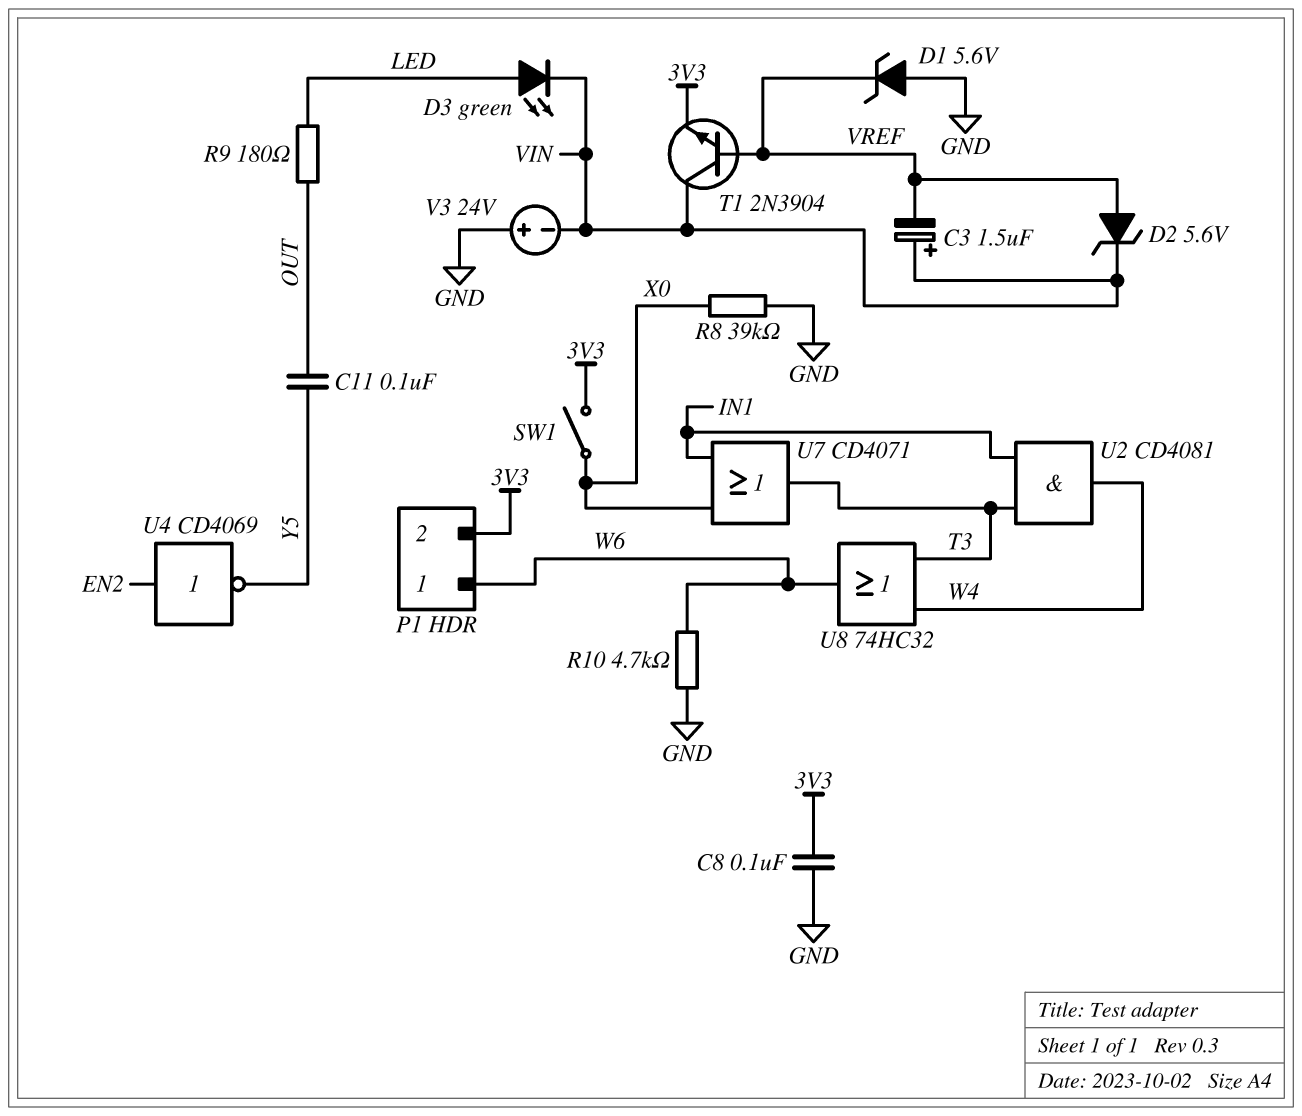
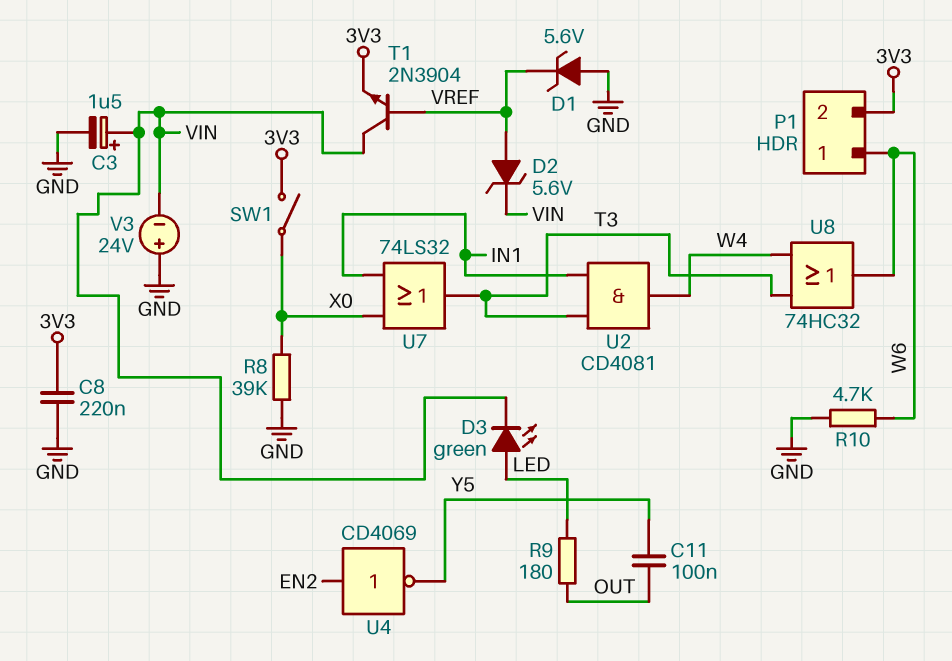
C3: 1.5uF (plus VIN, minus VREF) -> 1.5uF (plus VIN, minus GND)
C8: 100nF (3V3, GND) -> 220nF (3V3, GND)
U7: OR CD4071 (in IN1, in X0, out T3) -> OR 74LS32 (in IN1, in X0, out T3)

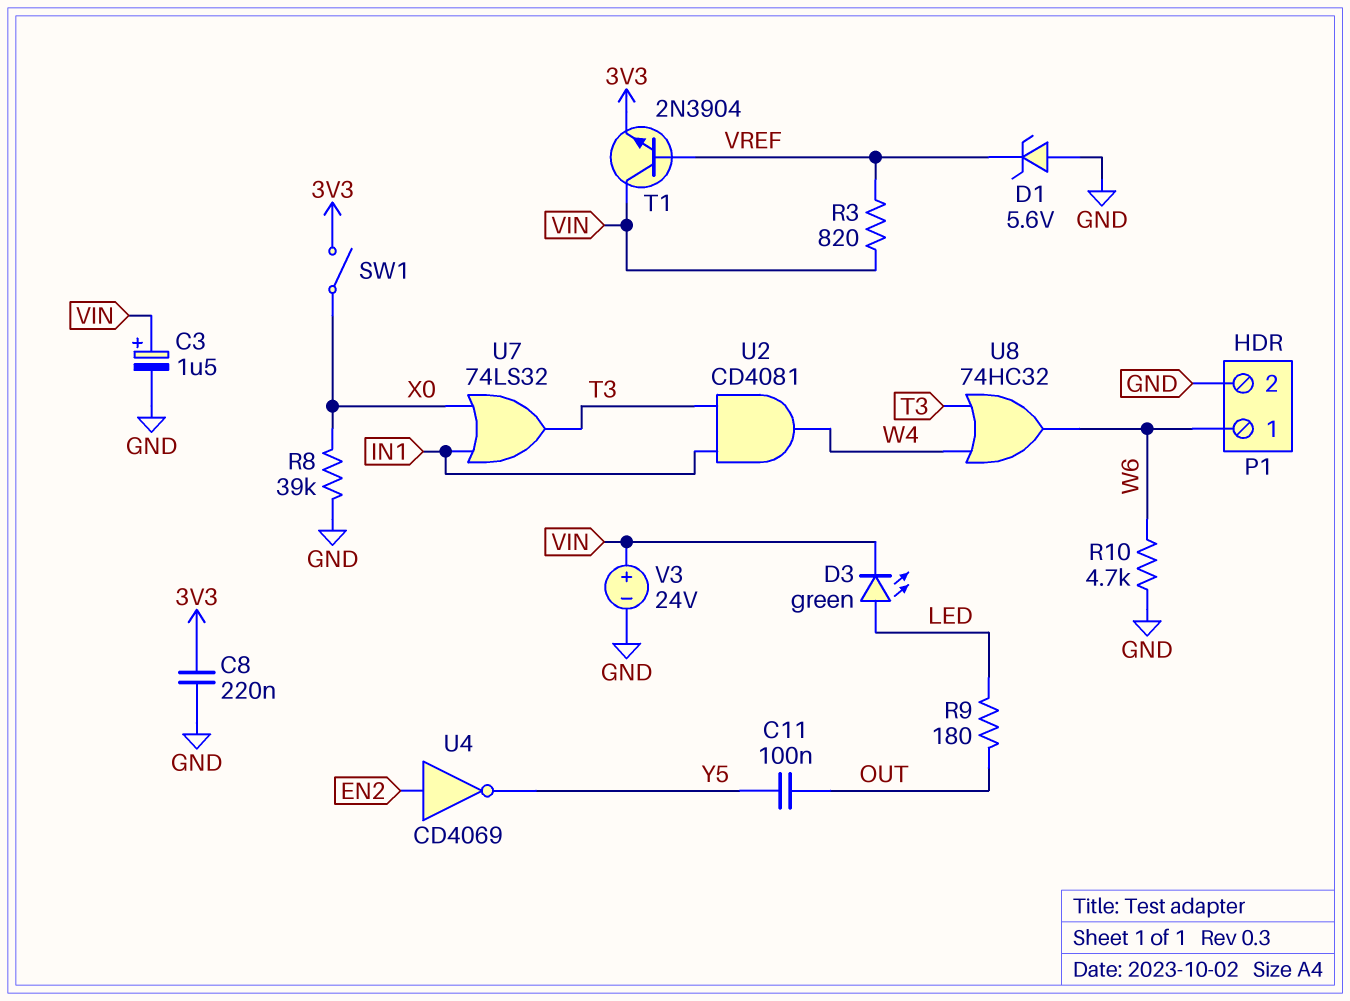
D2: zener 5.6V (A VREF, K VIN) -> none
P1 pin 2: 3V3 -> GND
R3: none -> 820 (VIN, VREF)
V3: 24V (plus GND, minus VIN) -> 24V (plus VIN, minus GND)

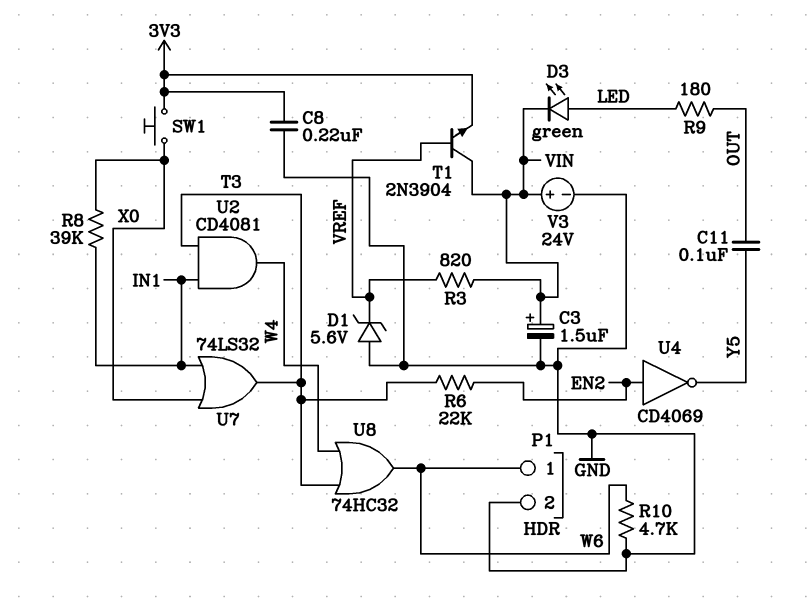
R6: none -> 22k (EN2, T3)
R8: 39k (GND, X0) -> 39k (IN1, X0)
SW1: switch (3V3, X0) -> button (3V3, X0)

